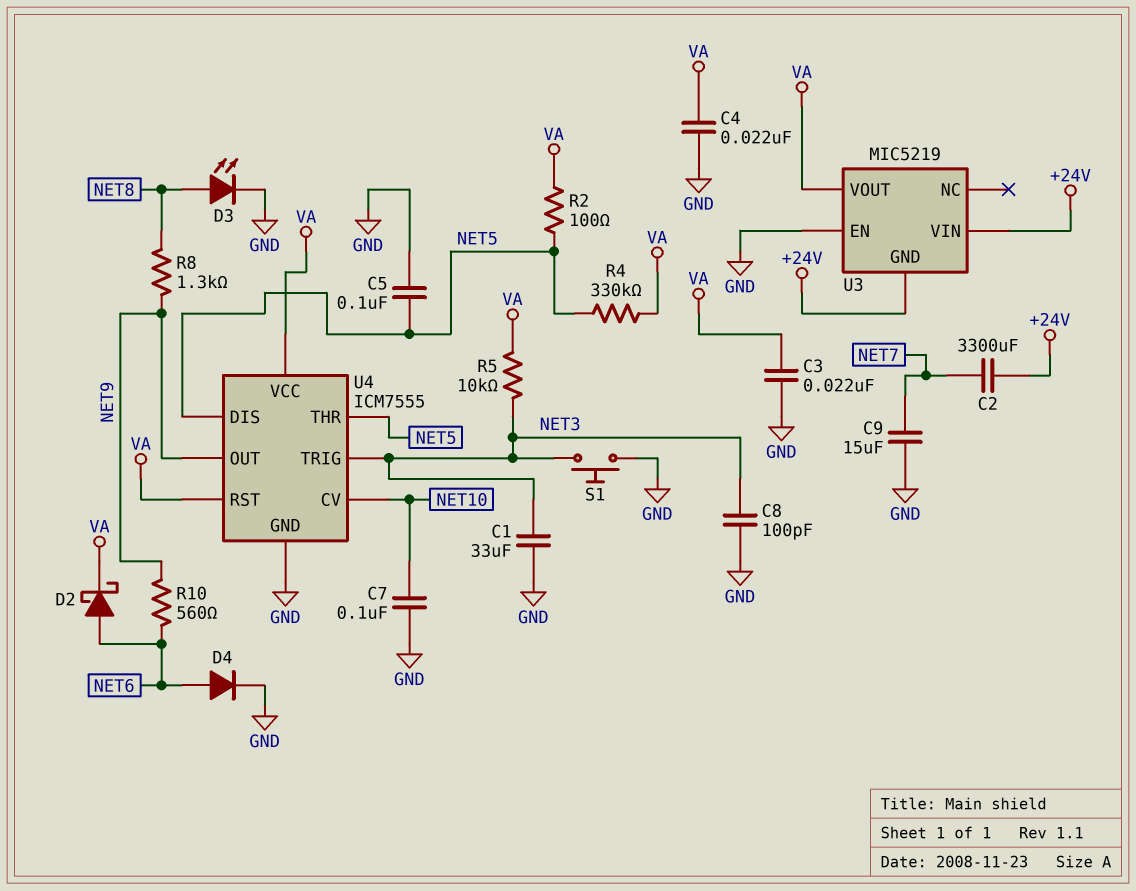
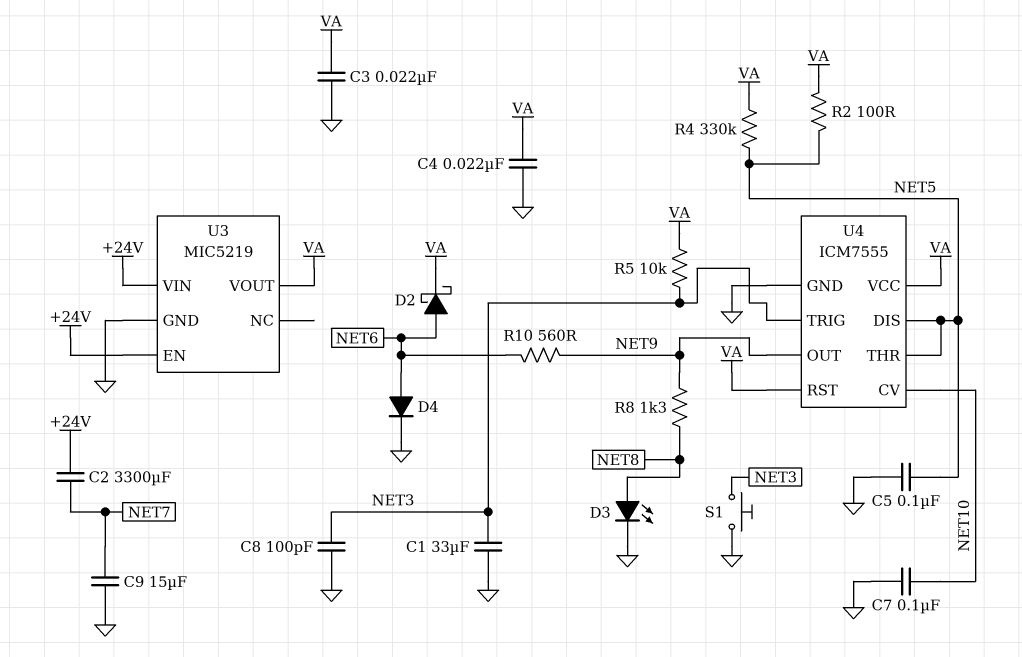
U3 pin EN: GND -> +24V
U3 pin GND: +24V -> GND

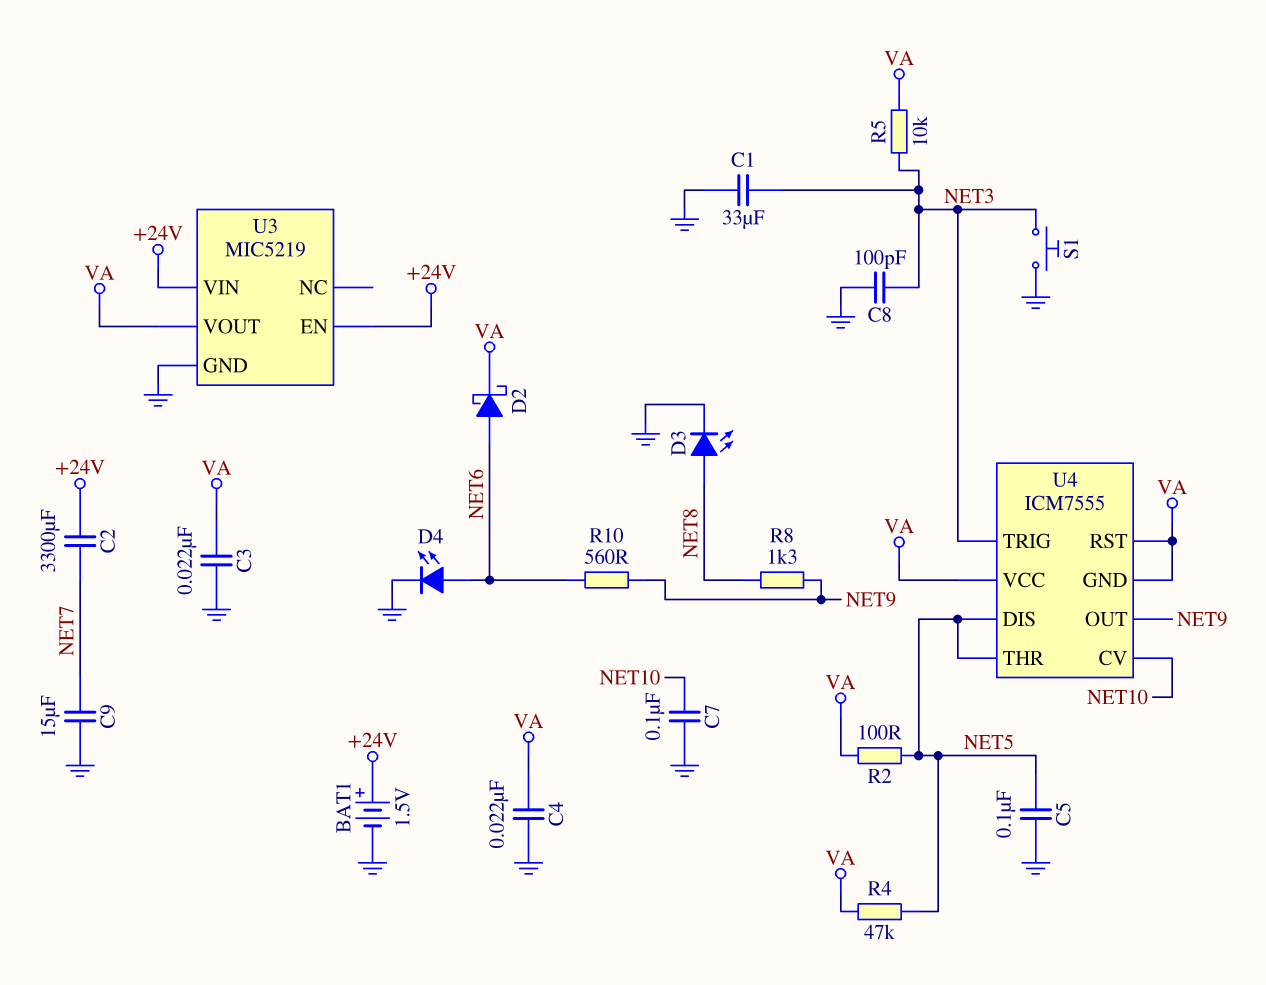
BAT1: none -> 1.5V (plus +24V, minus GND)
D4: diode (A NET6, K GND) -> LED (A NET6, K GND)
R4: 330k (NET5, VA) -> 47k (NET5, VA)
U4 pin GND: GND -> VA

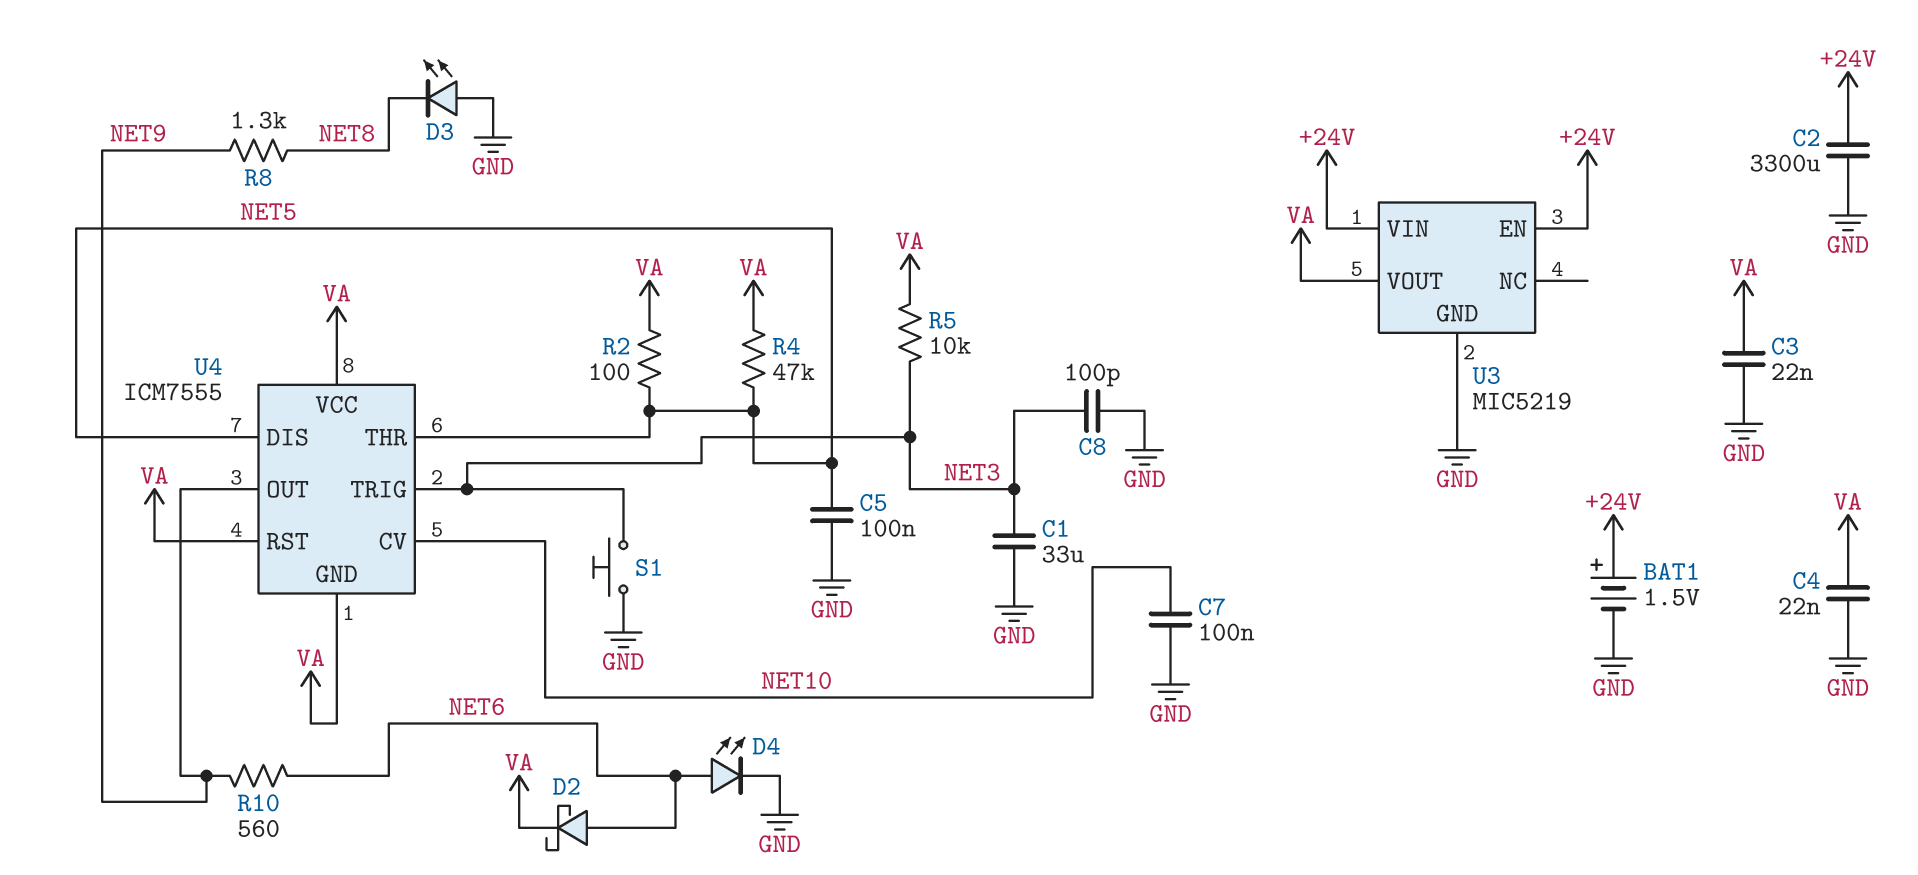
C2: 3300uF (+24V, NET7) -> 3300uF (+24V, GND)
C9: 15uF (GND, NET7) -> none
D3: LED (A NET8, K GND) -> LED (A GND, K NET8)

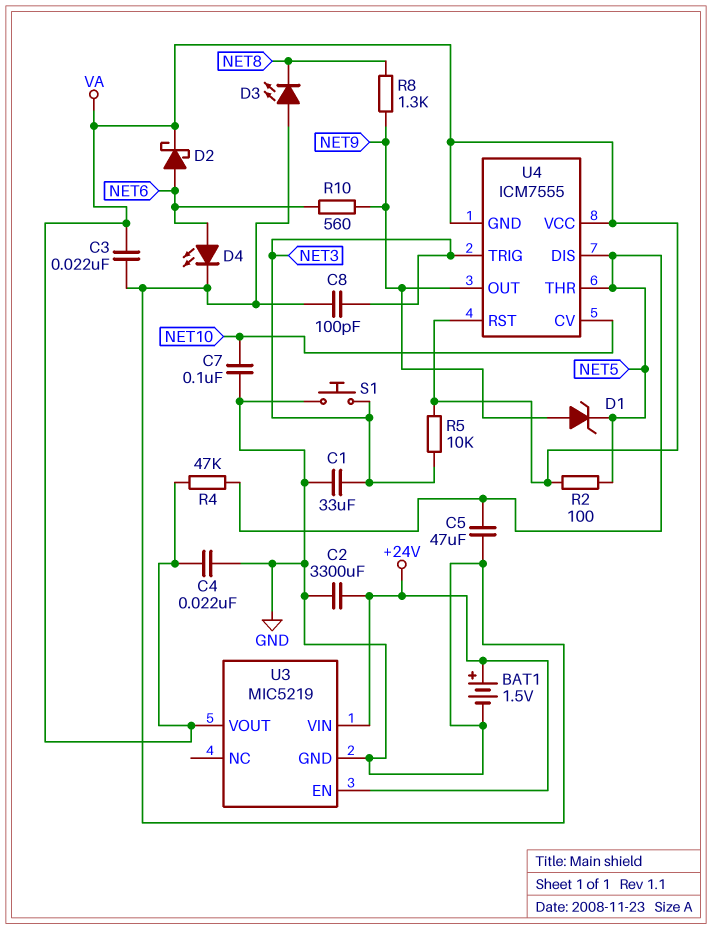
C5: 100nF (GND, NET5) -> 47uF (GND, NET5)
D1: none -> zener (A NET9, K NET5)

